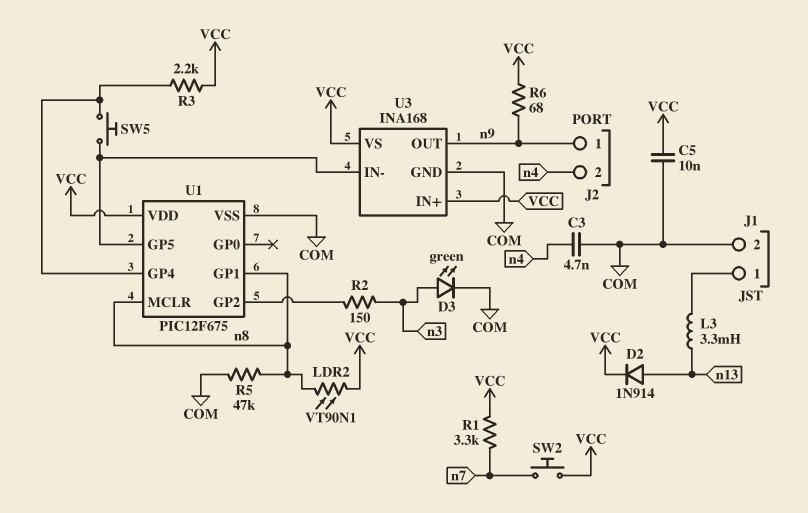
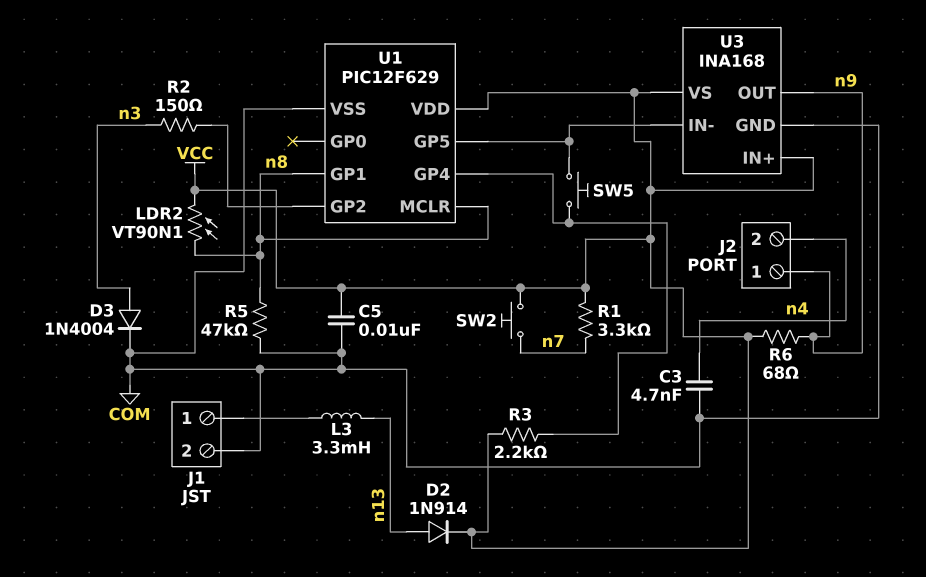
D3: LED green (A n3, K COM) -> diode 1N4004 (A n3, K COM)
U1: PIC12F675 -> PIC12F629

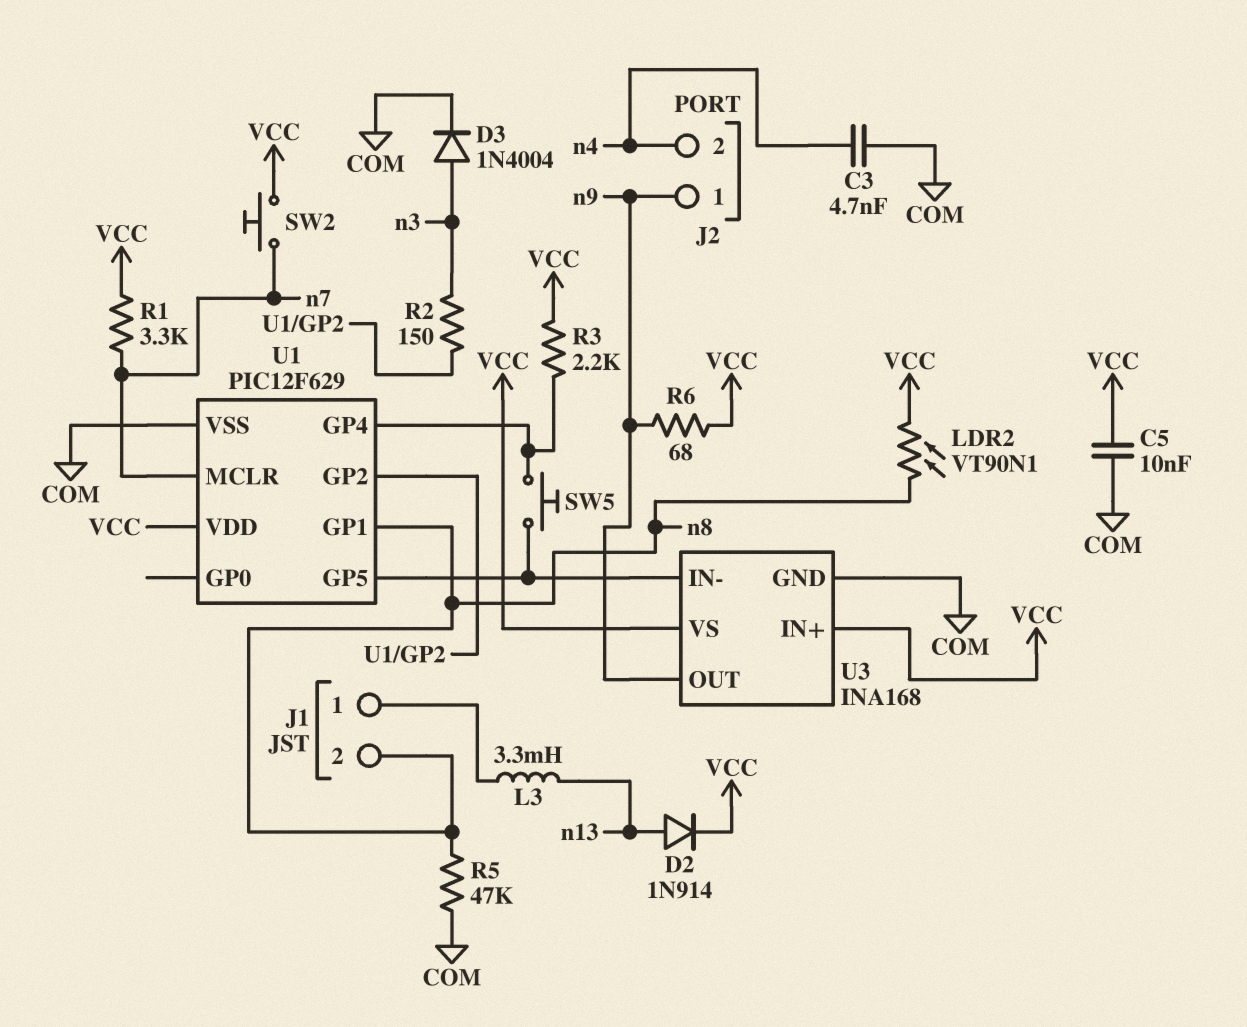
J1 pin 2: COM -> n8
U1 pin MCLR: n8 -> n7

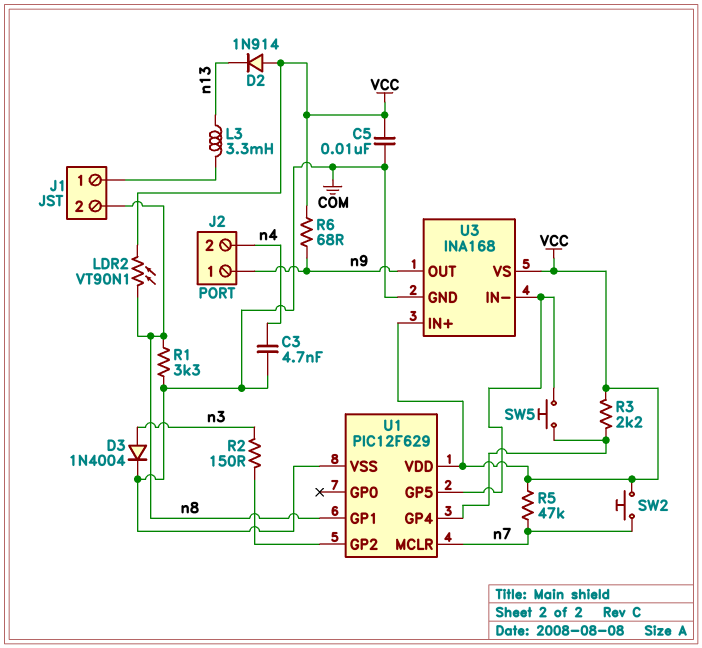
D2: diode 1N914 (A n13, K VCC) -> diode 1N914 (A VCC, K n13)
R1: 3.3k (VCC, n7) -> 3.3k (COM, n8)
R5: 47k (COM, n8) -> 47k (VCC, n7)

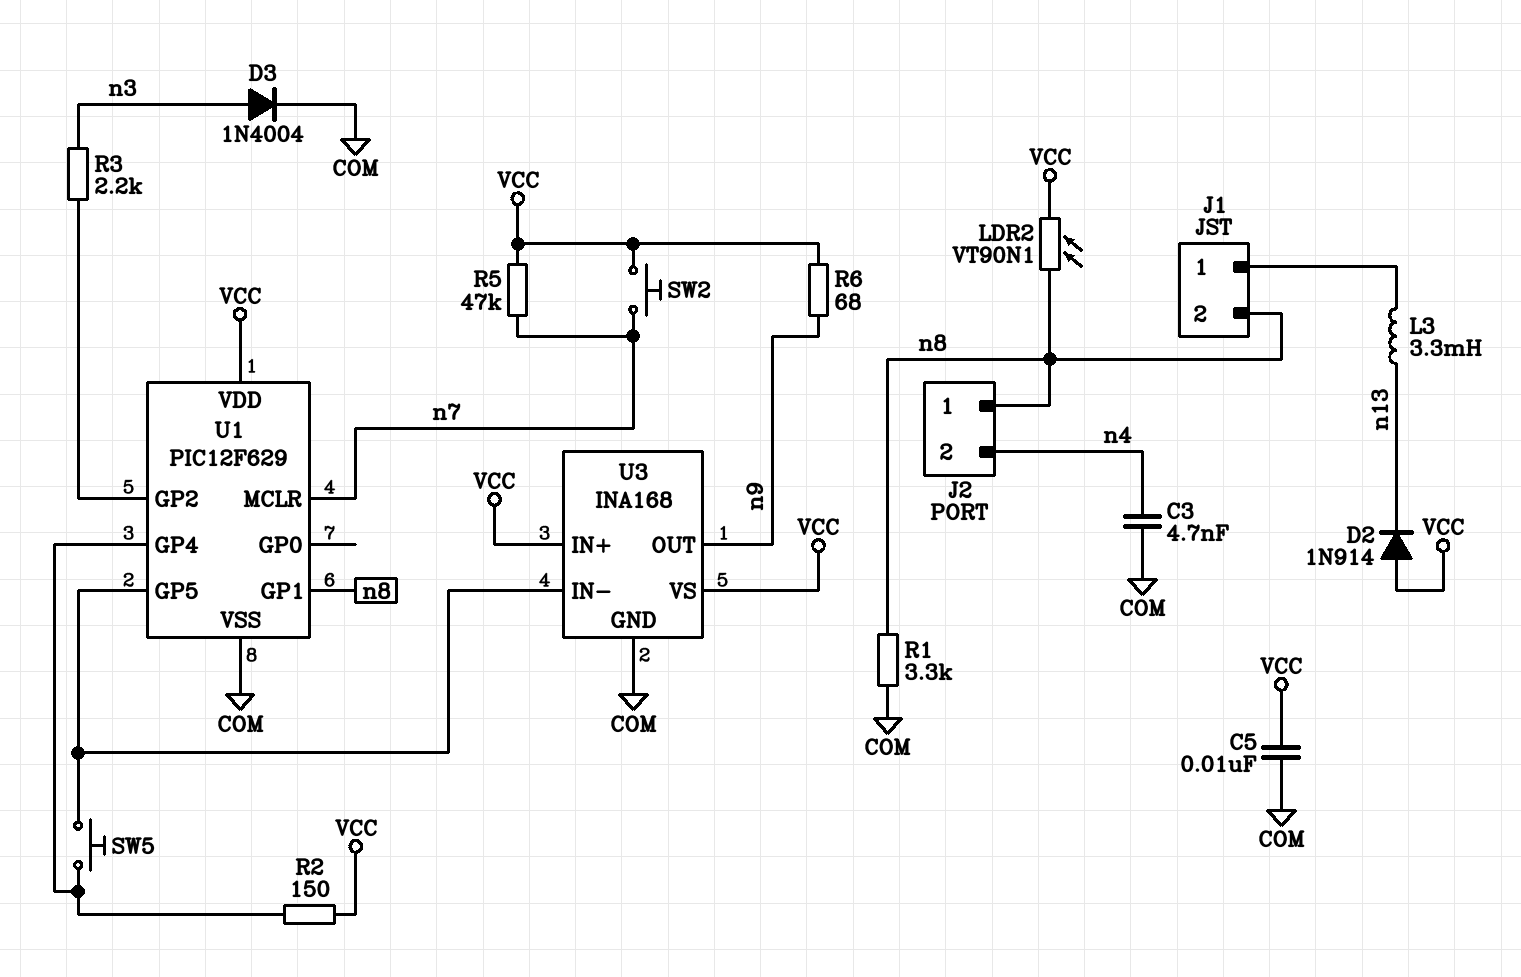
J2 pin 1: n9 -> n8
R2: 150 (U1/GP2, n3) -> 150 (U1/GP4, VCC)
R3: 2.2k (U1/GP4, VCC) -> 2.2k (U1/GP2, n3)

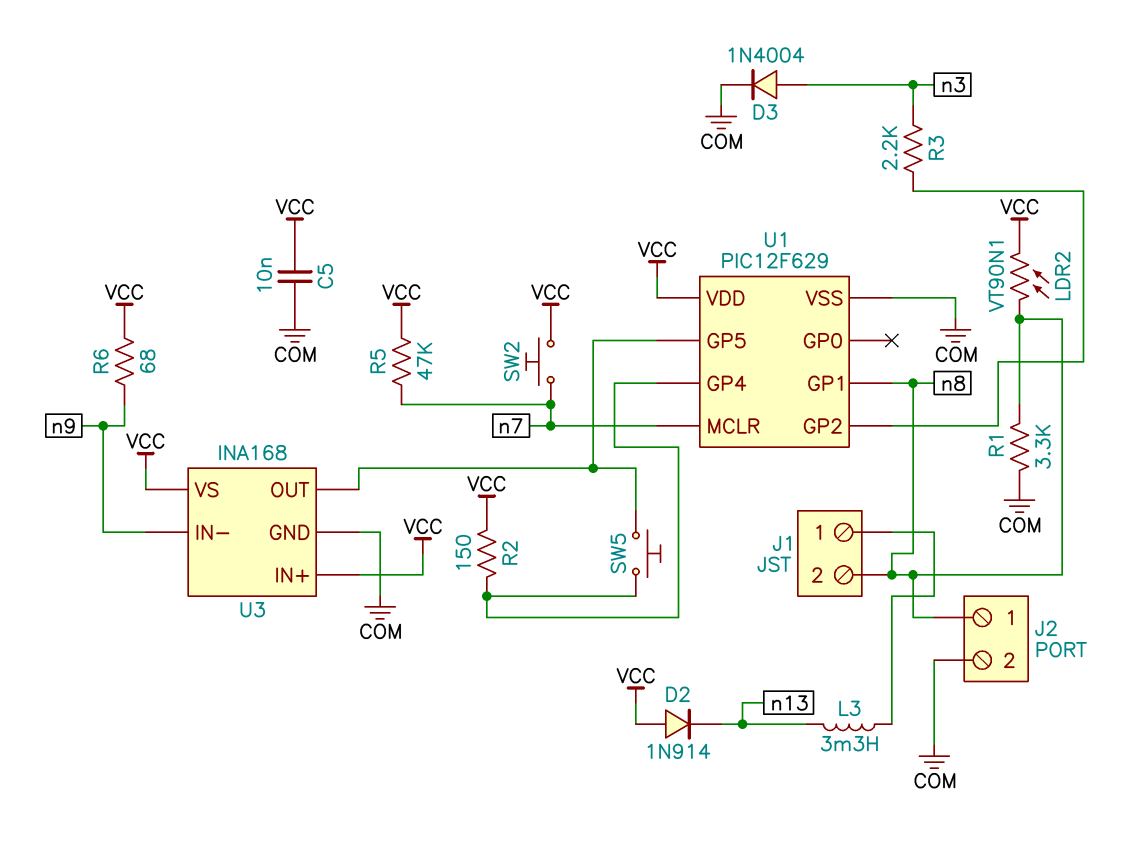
C3: 4.7nF (COM, n4) -> none
J2 pin 2: n4 -> COM
U3 pin IN-: U1/GP5 -> n9
U3 pin OUT: n9 -> U1/GP5

